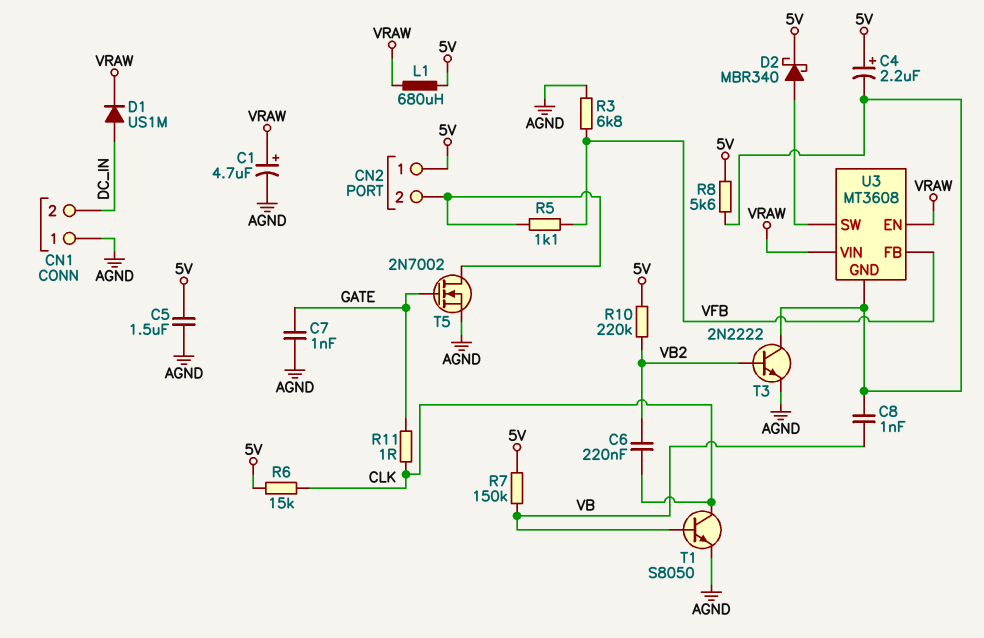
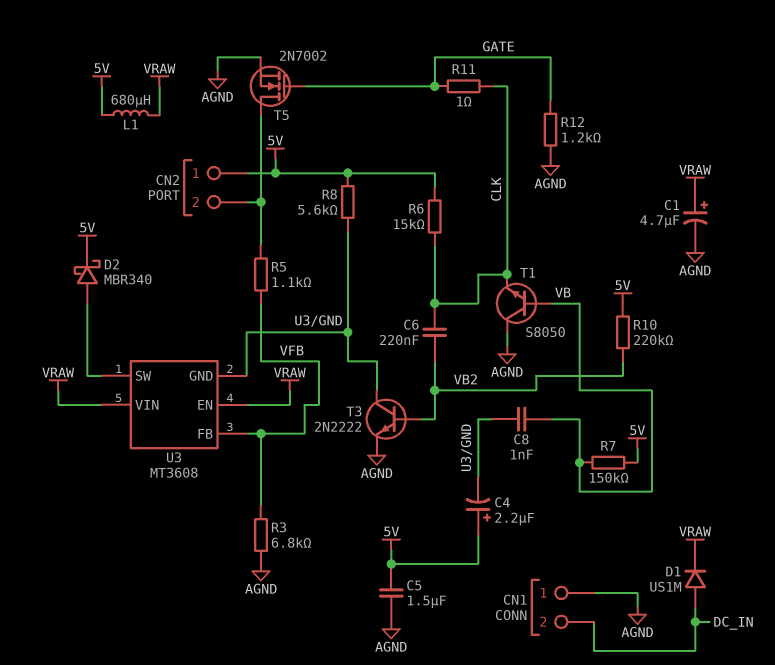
C7: 1nF (AGND, GATE) -> none
R12: none -> 1.2k (AGND, GATE)
T1: NPN S8050 (B VB, C CLK, E AGND) -> NPN S8050 (B VB, C AGND, E CLK)

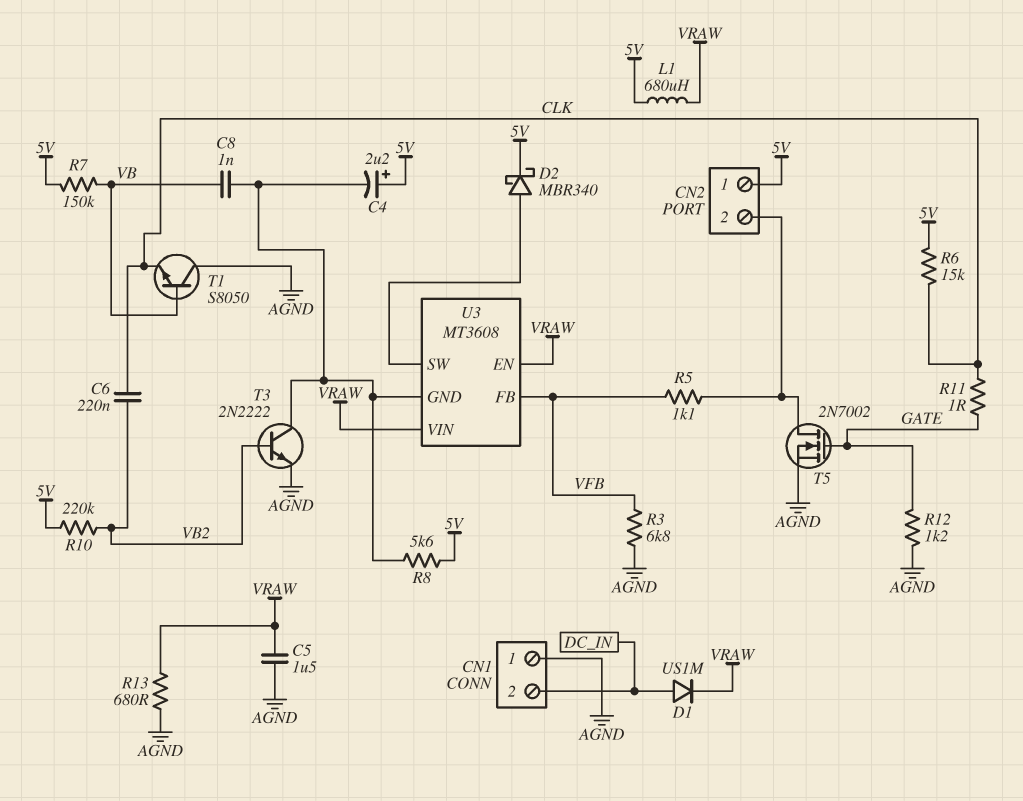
C1: 4.7uF (plus VRAW, minus AGND) -> none
C5: 1.5uF (5V, AGND) -> 1.5uF (AGND, VRAW)
R13: none -> 680 (AGND, VRAW)

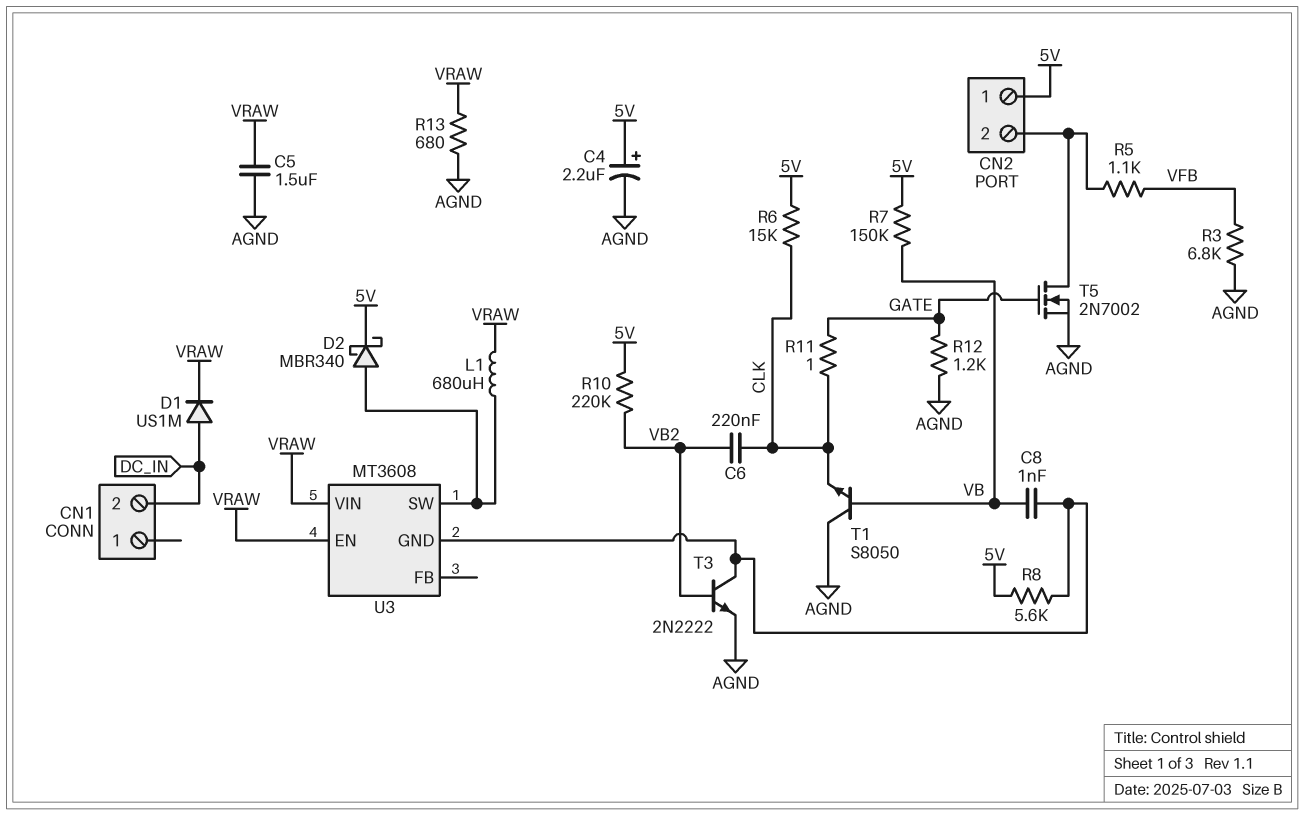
C4: 2.2uF (plus 5V, minus U3/GND) -> 2.2uF (plus 5V, minus AGND)
CN1 pin 1: AGND -> none
L1: 680uH (5V, VRAW) -> 680uH (U3/SW, VRAW)
U3 pin FB: VFB -> none

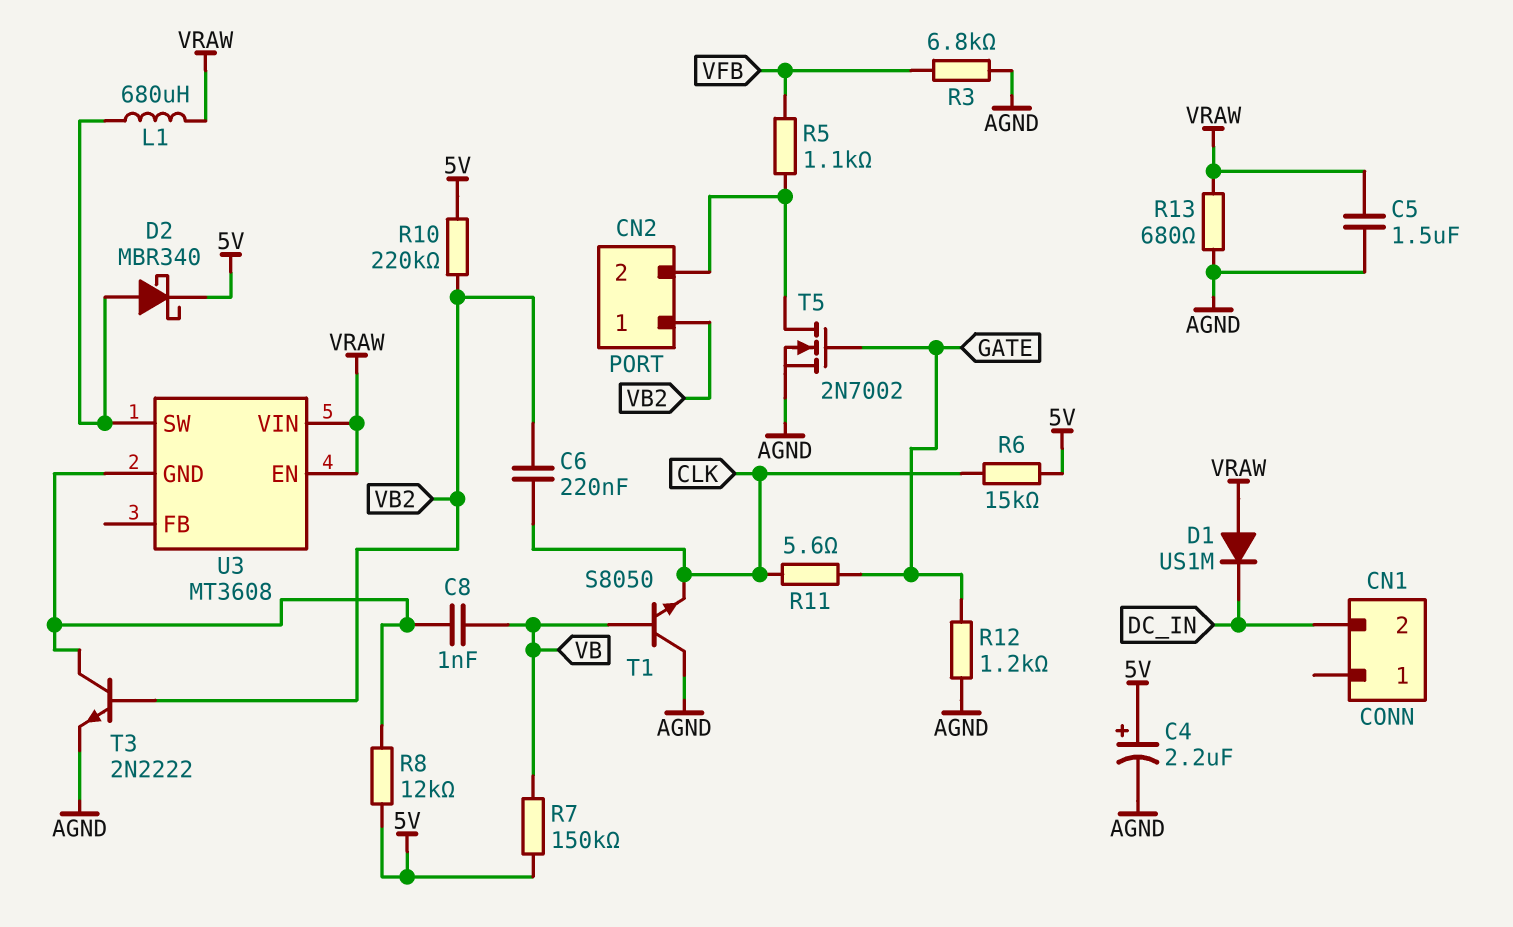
CN2 pin 1: 5V -> VB2
D1: diode US1M (A DC_IN, K VRAW) -> diode US1M (A VRAW, K DC_IN)
R8: 5.6k (5V, U3/GND) -> 12k (5V, U3/GND)
R11: 1 (CLK, GATE) -> 5.6 (CLK, GATE)

